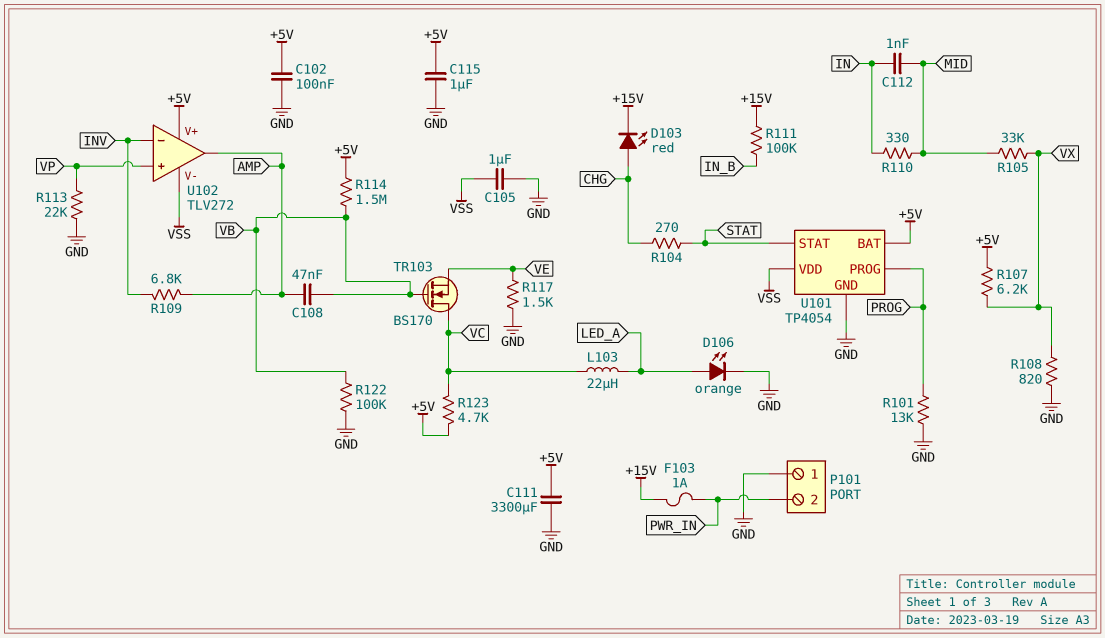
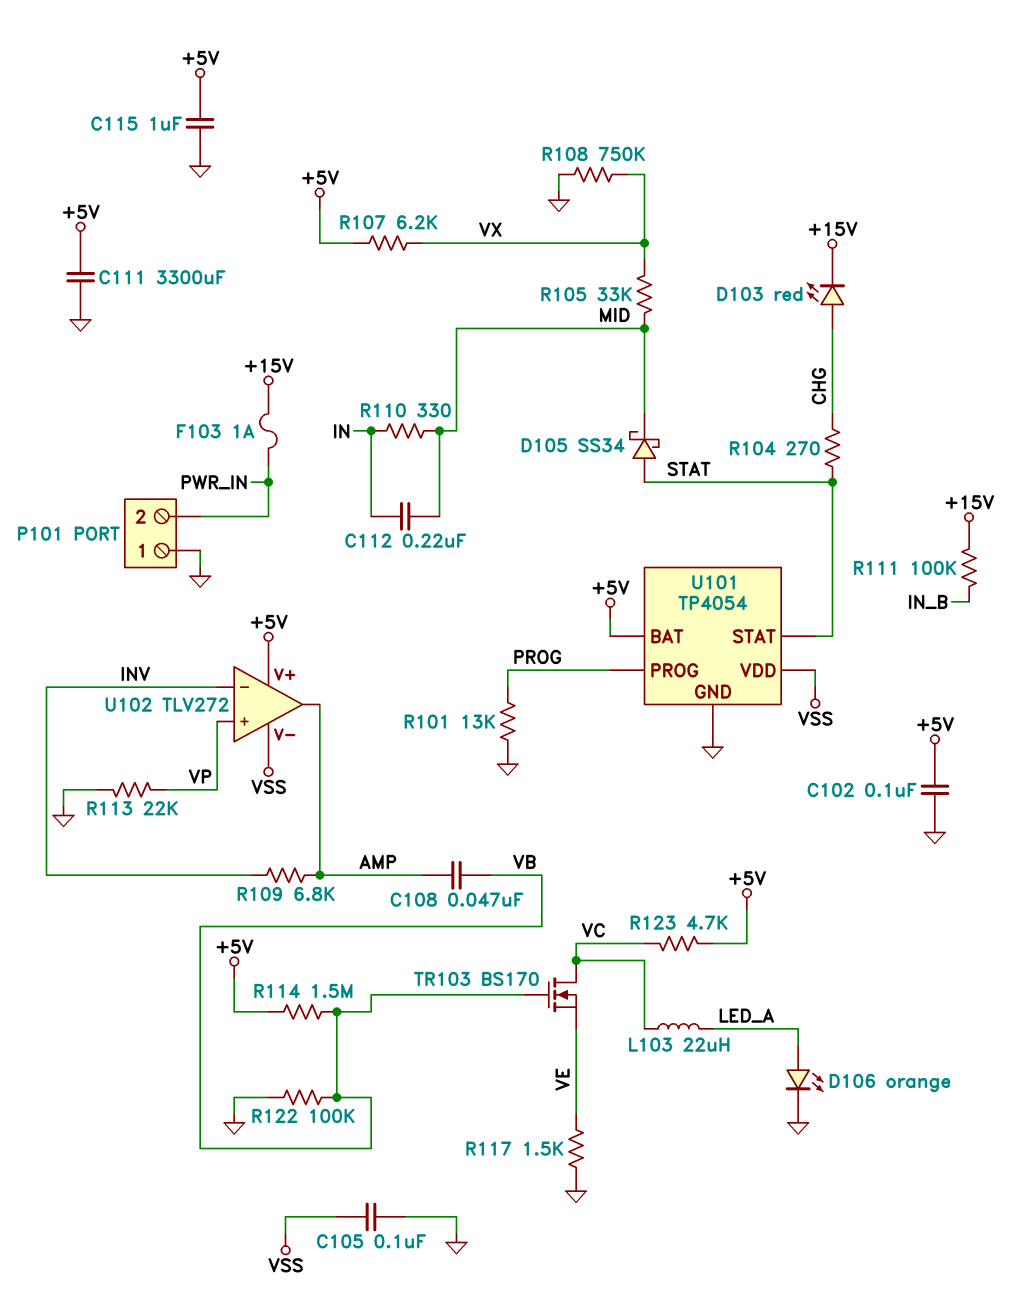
C105: 1uF (GND, VSS) -> 100nF (GND, VSS)
C112: 1nF (IN, MID) -> 220nF (IN, MID)
D105: none -> schottky SS34 (A STAT, K MID)
R108: 820 (GND, VX) -> 750k (GND, VX)

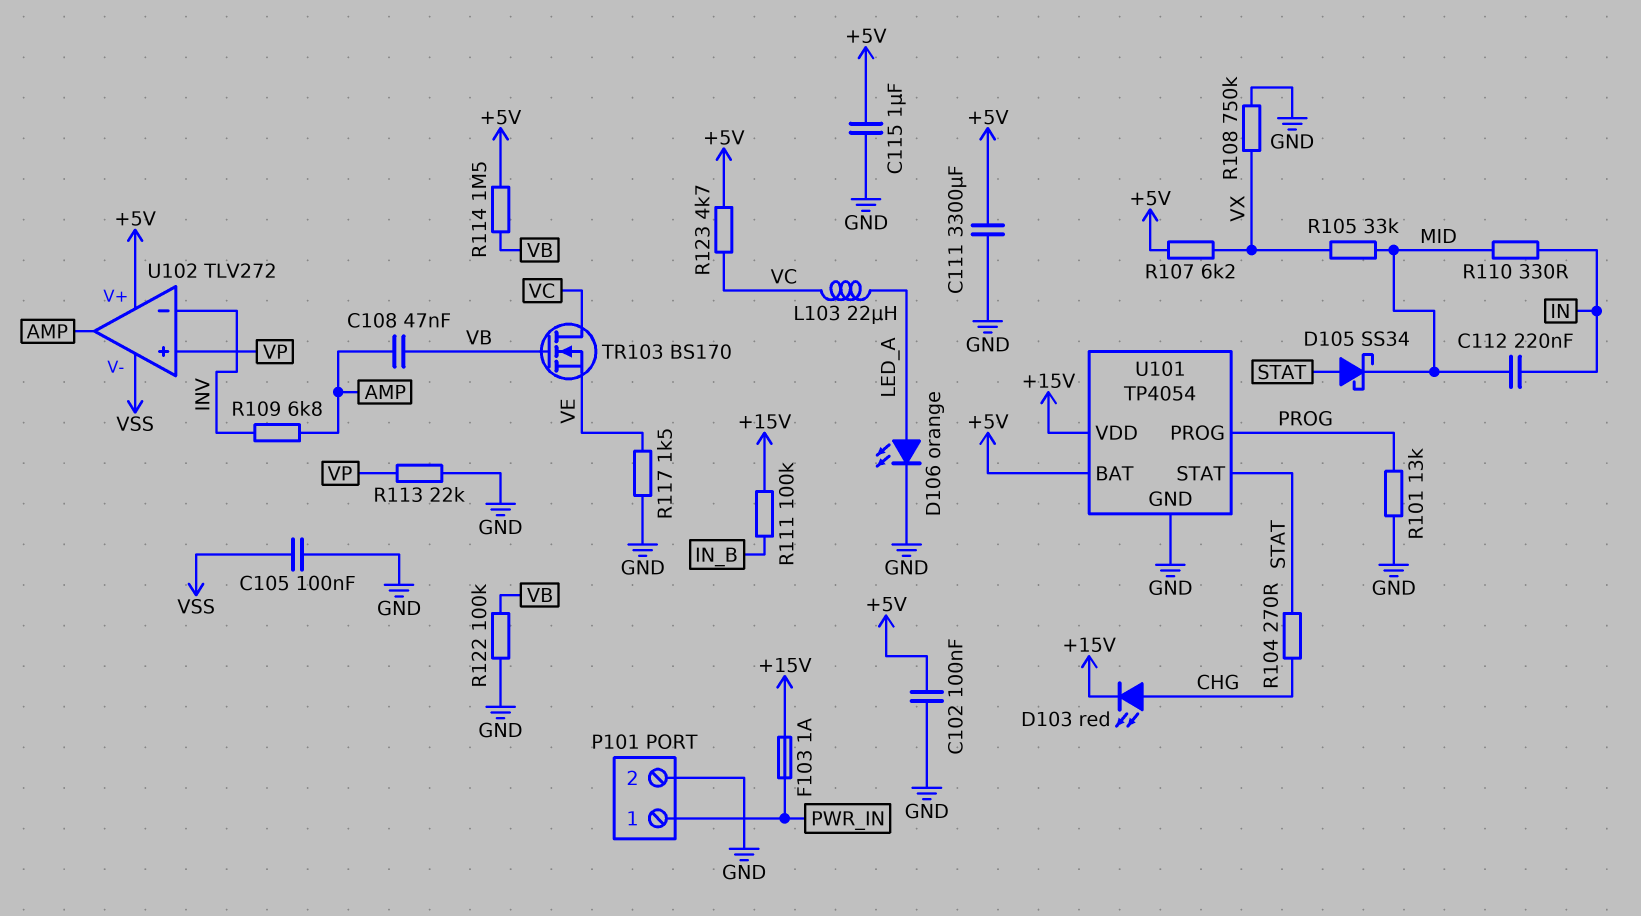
P101 pin 1: GND -> PWR_IN
P101 pin 2: PWR_IN -> GND
U101 pin VDD: VSS -> +15V

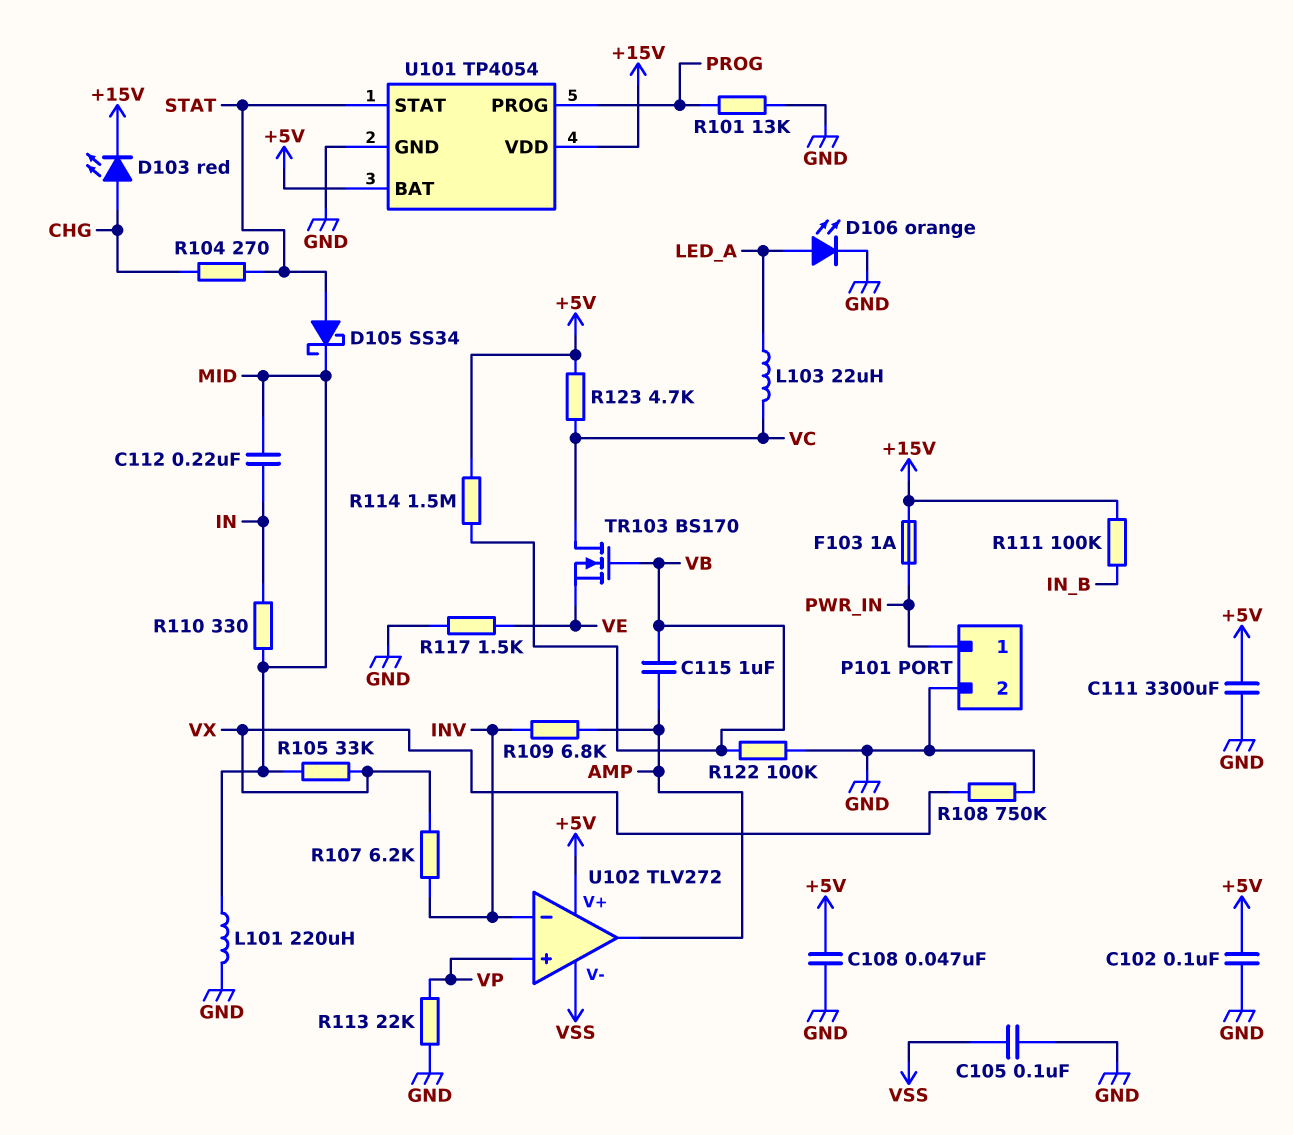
C108: 47nF (AMP, VB) -> 47nF (+5V, GND)
C115: 1uF (+5V, GND) -> 1uF (AMP, VB)
L101: none -> 220uH (GND, MID)
R107: 6.2k (+5V, VX) -> 6.2k (INV, VX)

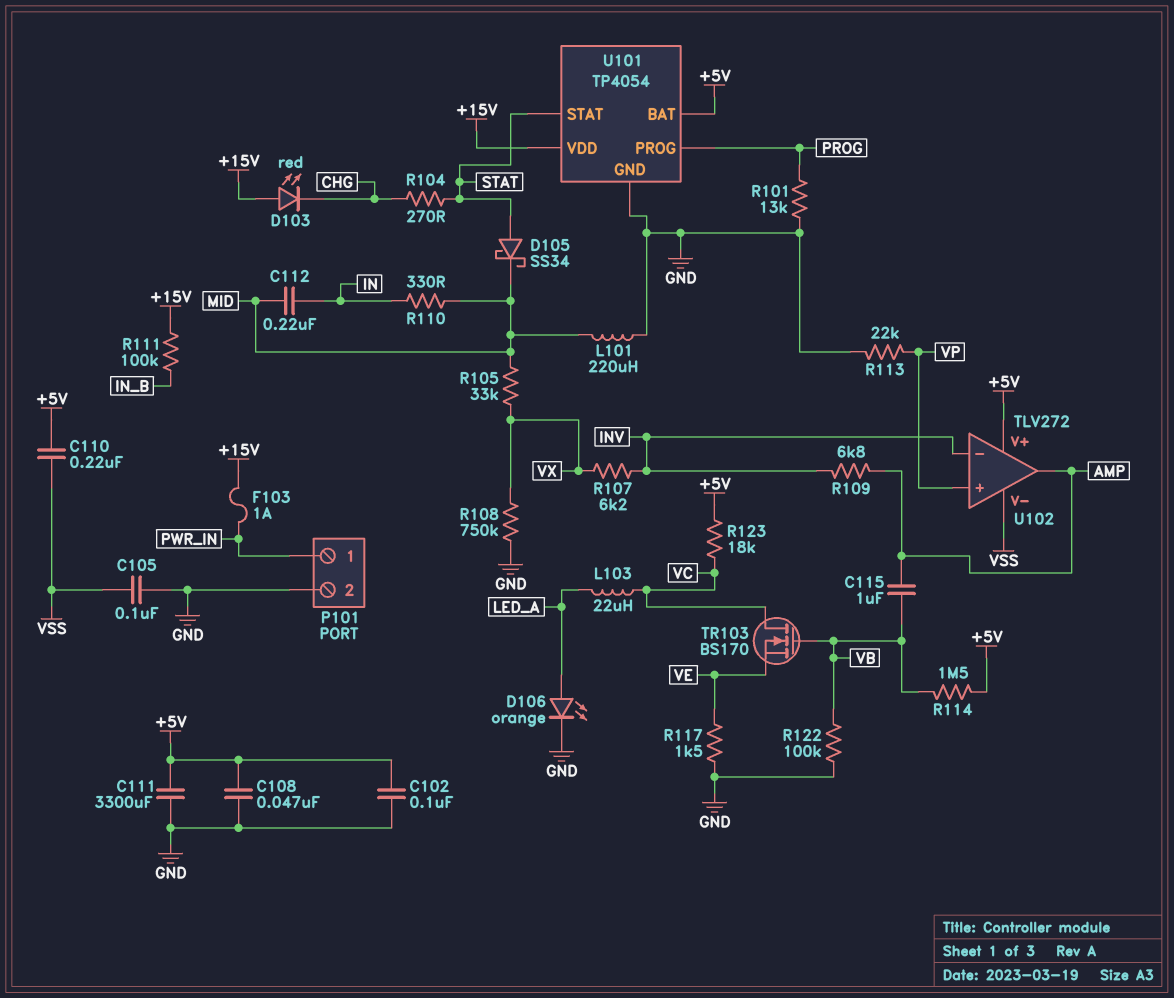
C110: none -> 220nF (+5V, VSS)
D103: LED red (A CHG, K +15V) -> LED red (A +15V, K CHG)
R123: 4.7k (+5V, VC) -> 18k (+5V, VC)

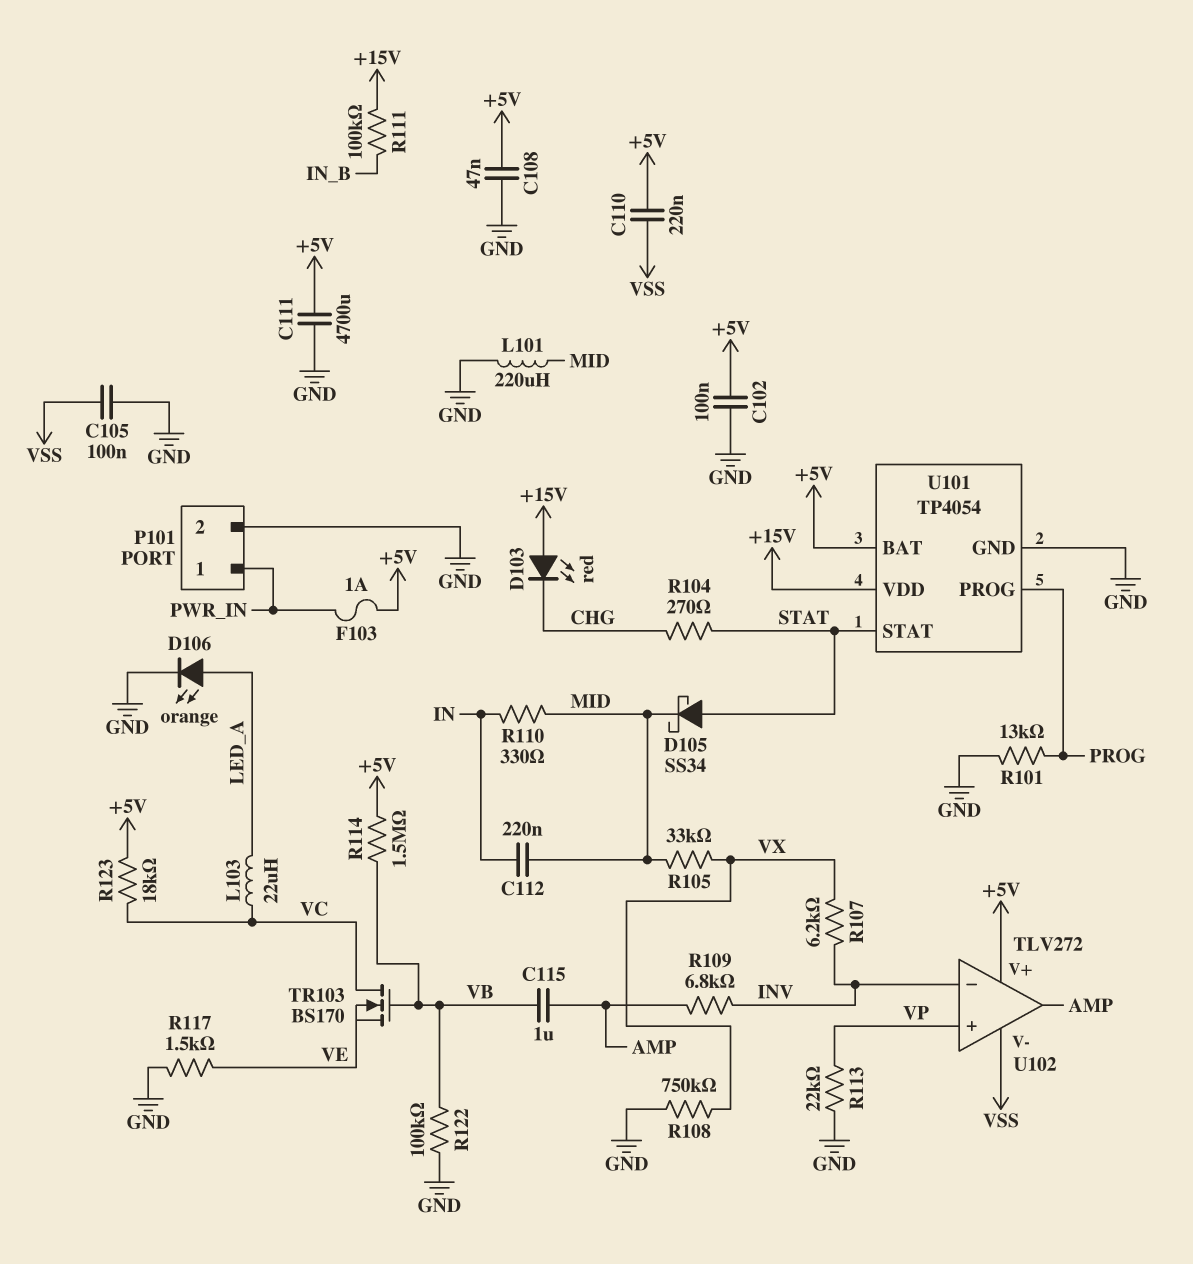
C111: 3300uF (+5V, GND) -> 4700uF (+5V, GND)
F103: 1A (+15V, PWR_IN) -> 1A (+5V, PWR_IN)

